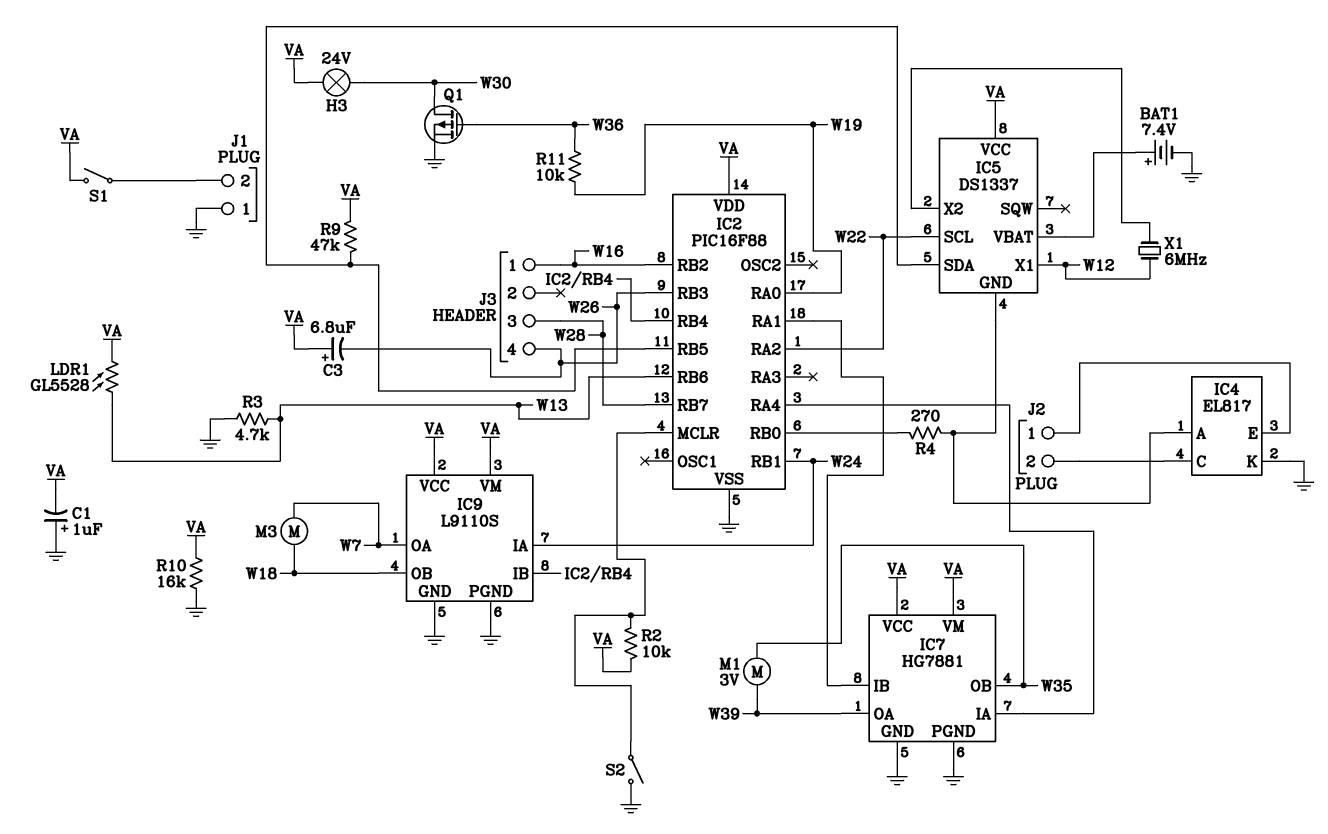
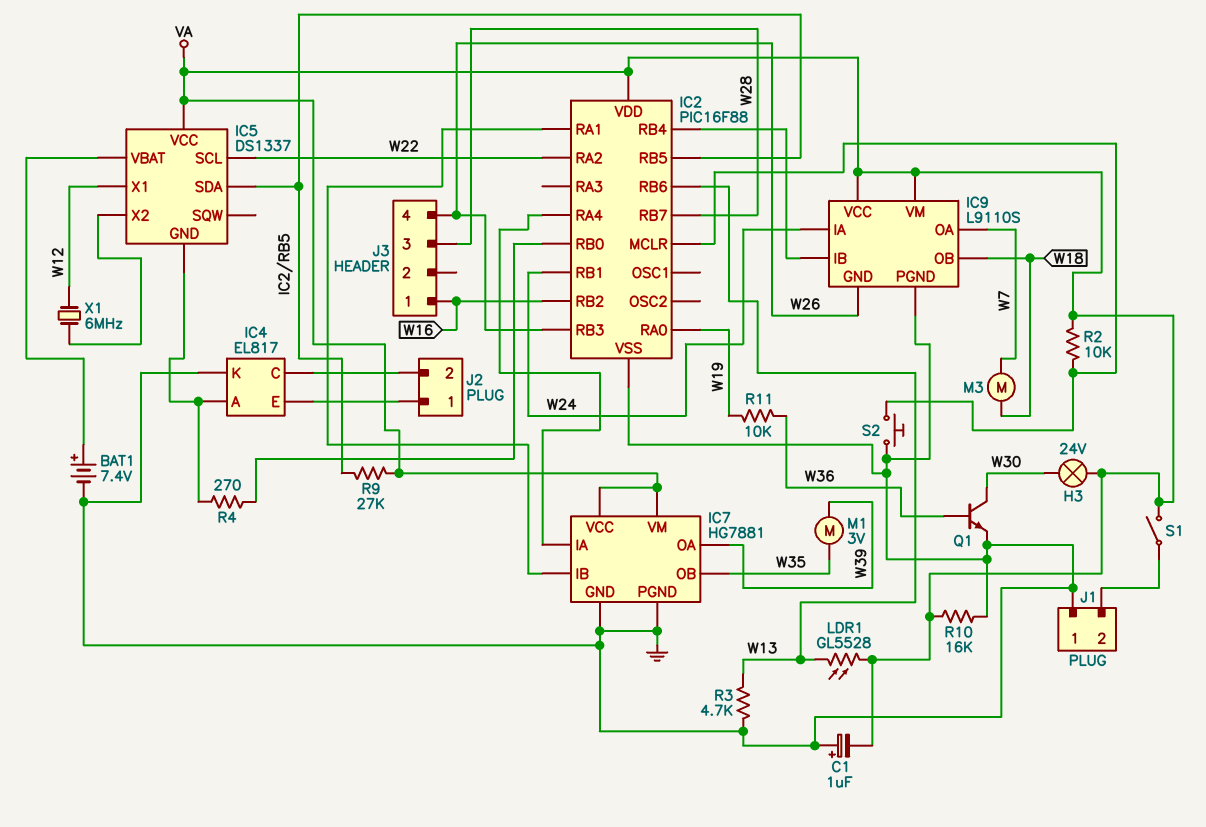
C3: 6.8uF (plus VA, minus W26) -> none
IC9 pin GND: GND -> W26
Q1: PMOS (G W36, D W30, S GND) -> NPN (B W36, C W30, E GND)
R9: 47k (IC2/RB5, VA) -> 27k (IC2/RB5, VA)
S2: switch (GND, IC2/MCLR) -> button (GND, IC2/MCLR)

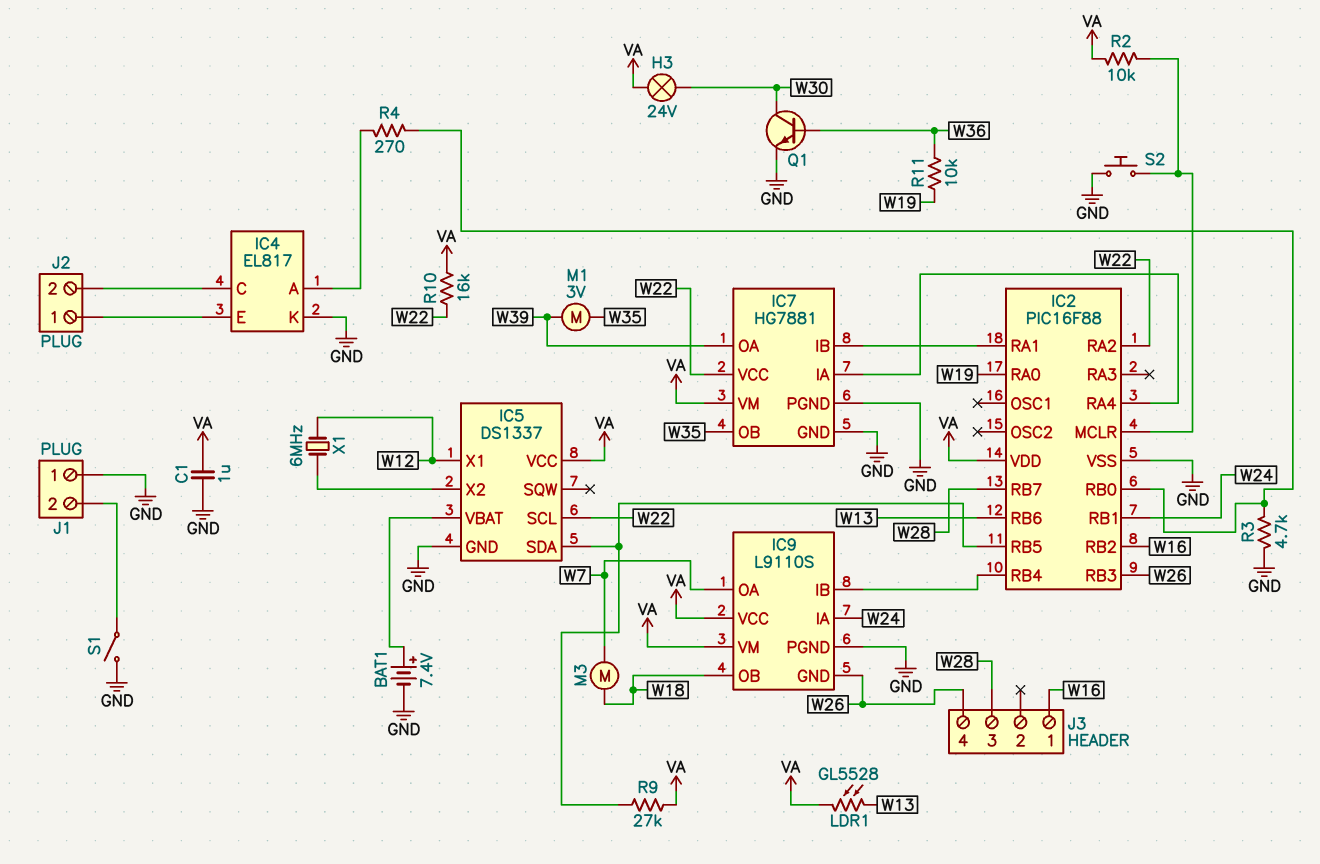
C1: 1uF (plus GND, minus VA) -> 1uF (GND, VA)
IC5 pin GND: IC4/A -> GND
IC7 pin VCC: VA -> W22
R3: 4.7k (GND, W13) -> 4.7k (GND, IC2/RB0)
R10: 16k (GND, VA) -> 16k (VA, W22)
S1: switch (J1/2, VA) -> switch (GND, J1/2)

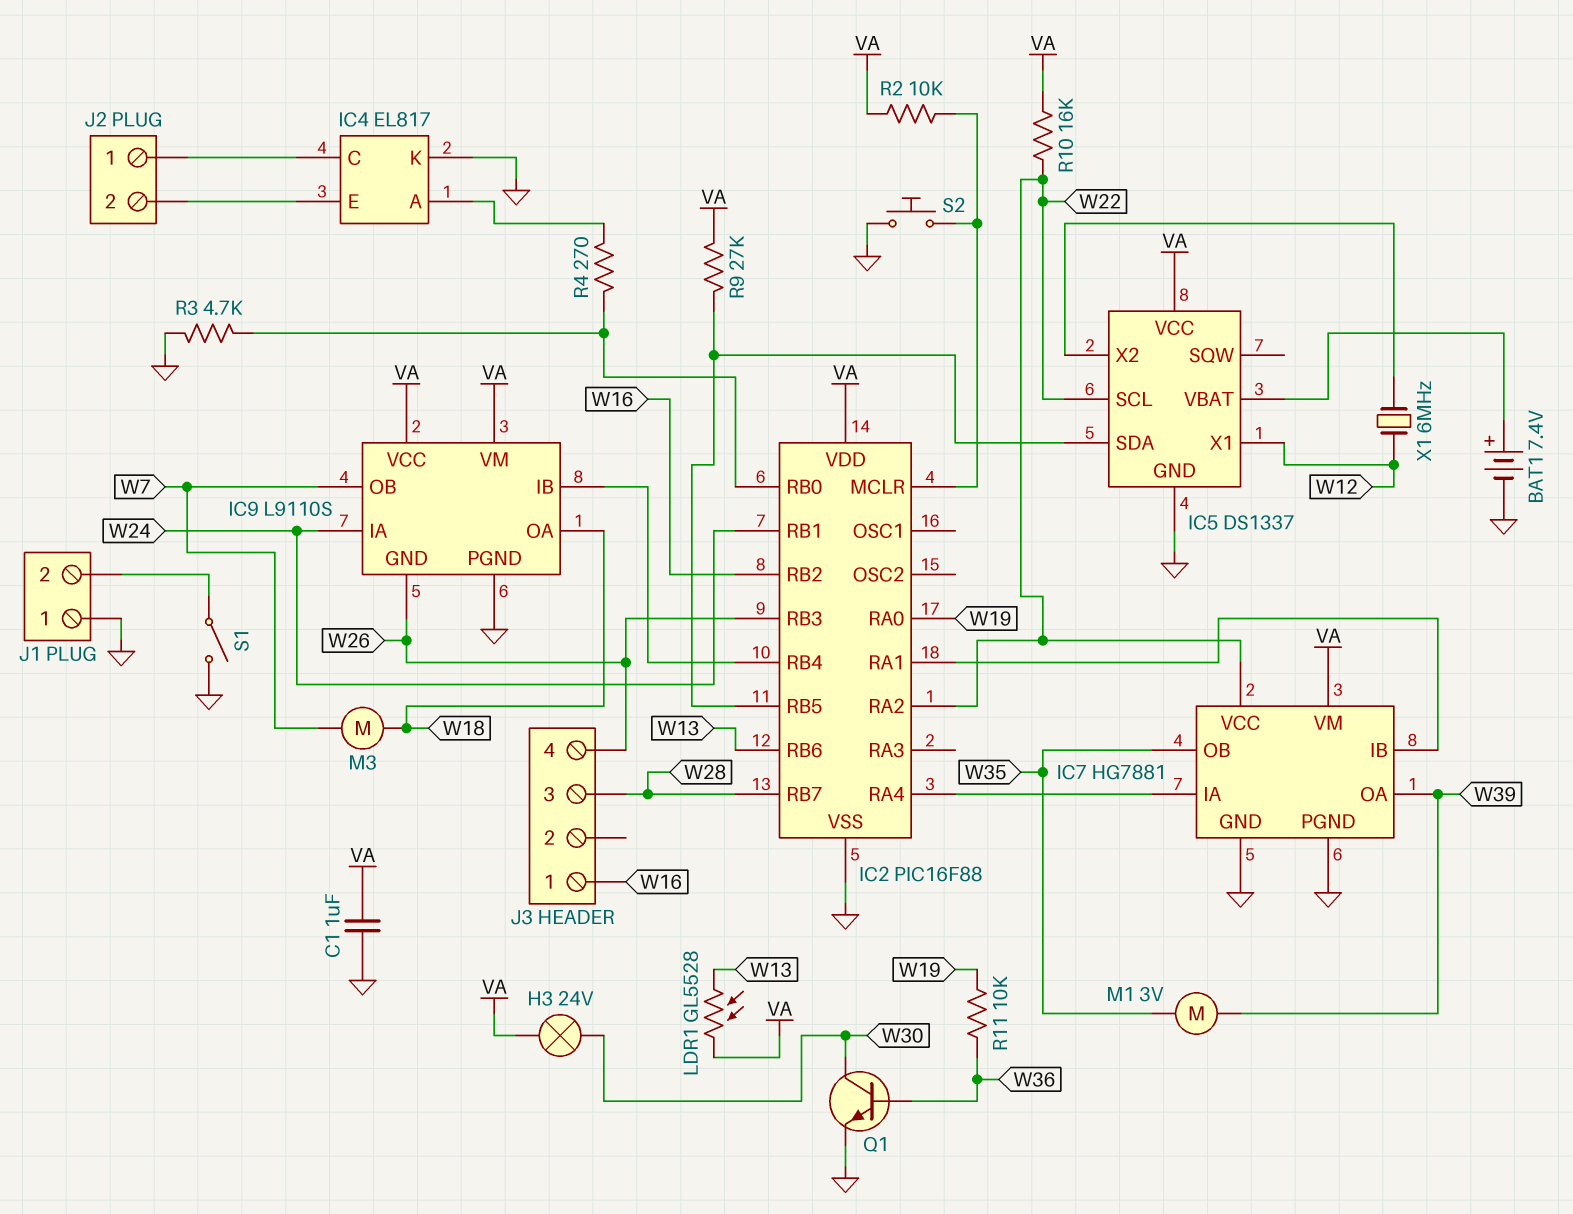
IC9 pin OA: W7 -> W18
IC9 pin OB: W18 -> W7
J2 pin 1: IC4/E -> IC4/C
J2 pin 2: IC4/C -> IC4/E

